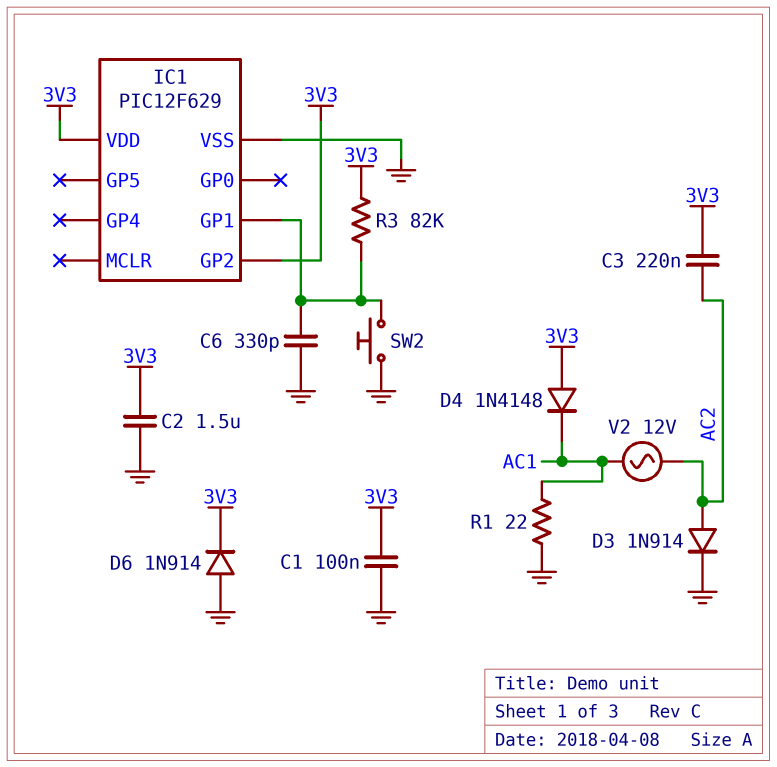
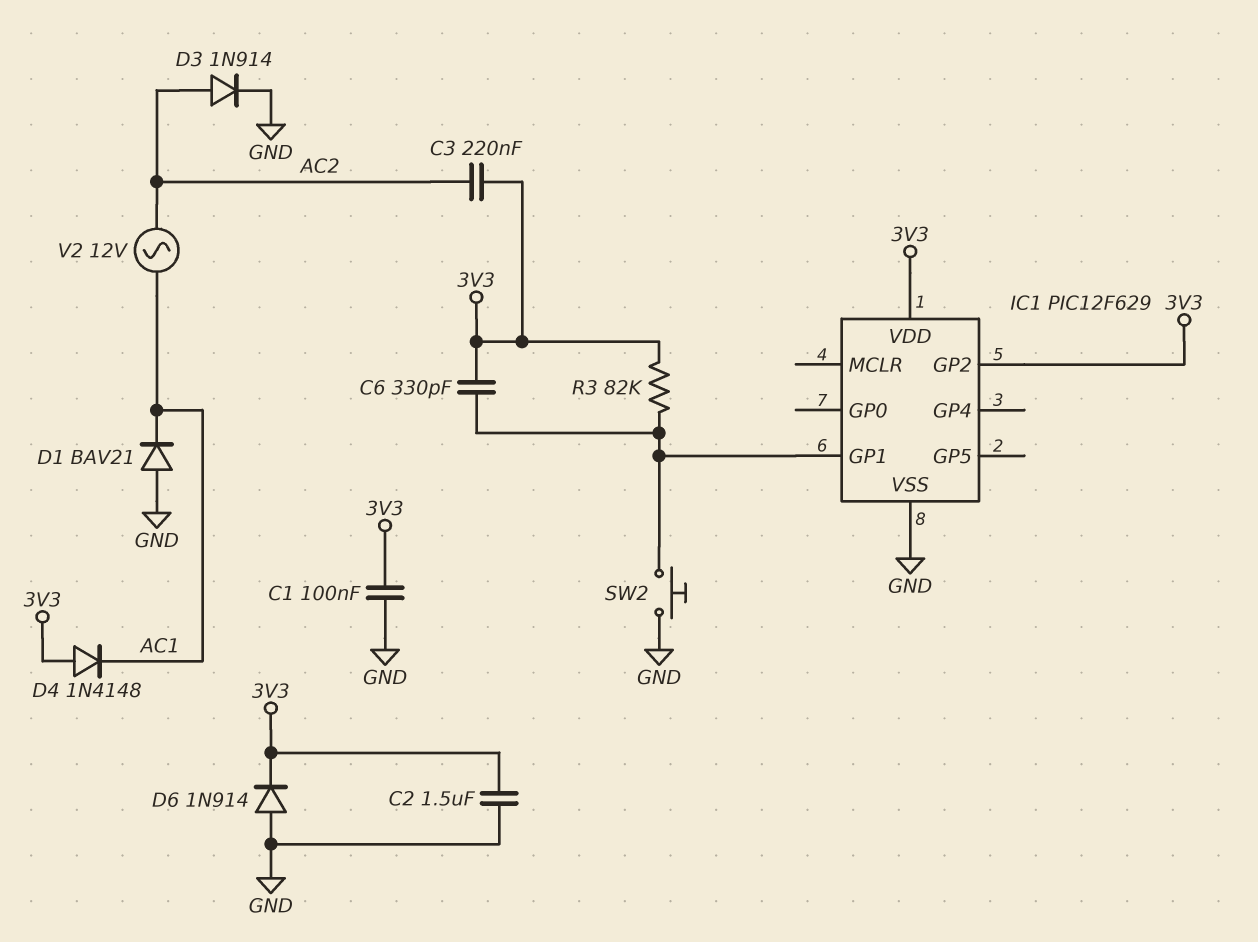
C6: 330pF (GND, IC1/GP1) -> 330pF (3V3, IC1/GP1)
D1: none -> diode BAV21 (A GND, K AC1)
R1: 22 (AC1, GND) -> none

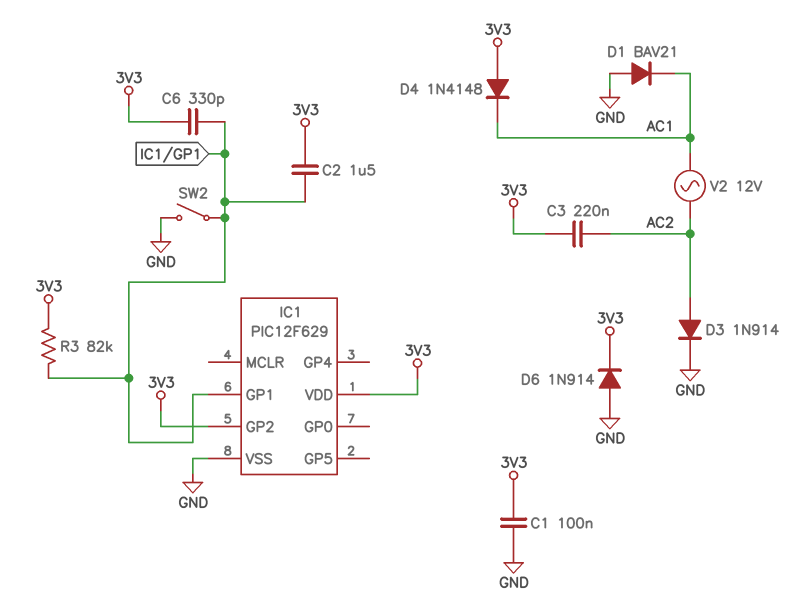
C2: 1.5uF (3V3, GND) -> 1.5uF (3V3, IC1/GP1)
SW2: button (GND, IC1/GP1) -> switch (GND, IC1/GP1)

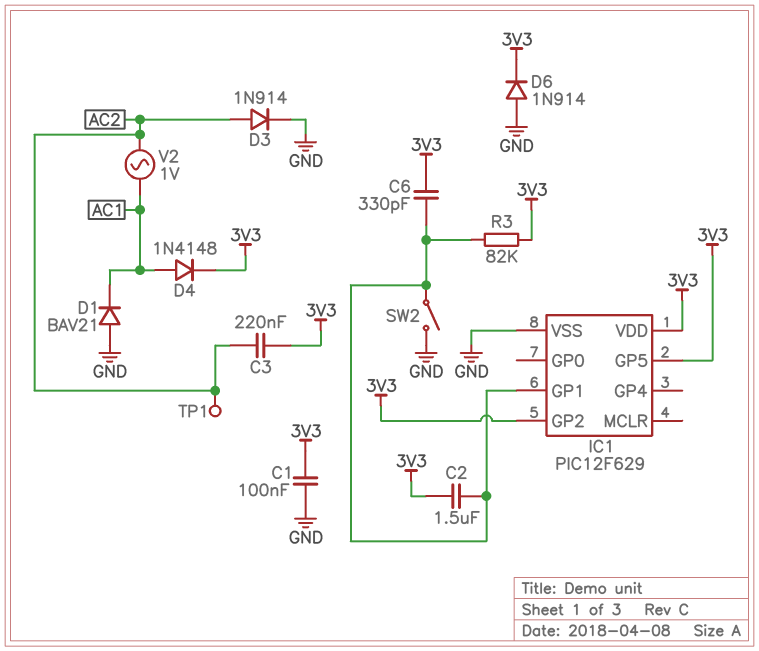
D4: diode 1N4148 (A 3V3, K AC1) -> diode 1N4148 (A AC1, K 3V3)
IC1 pin GP5: none -> 3V3
TP1: none -> test point (AC2)
V2: AC 12V (AC1, AC2) -> AC 1V (AC1, AC2)

